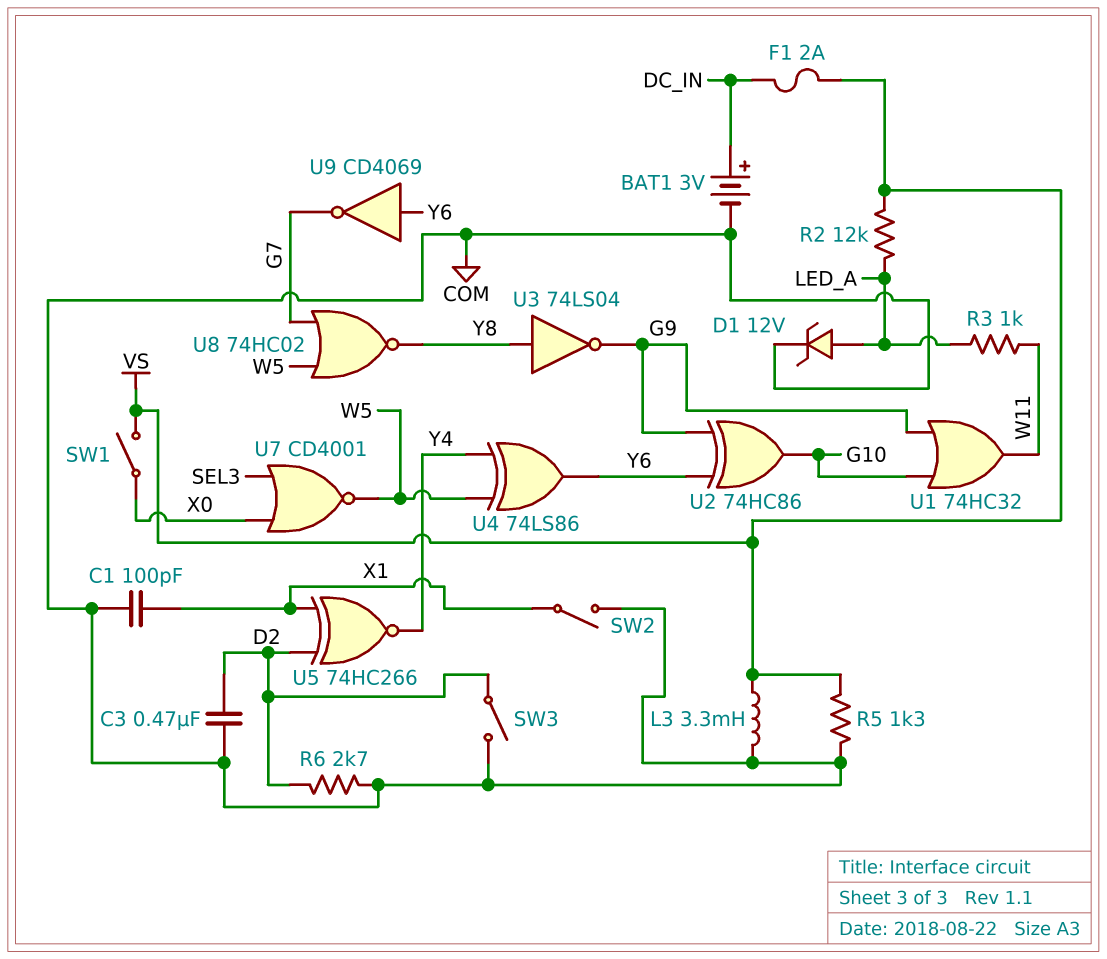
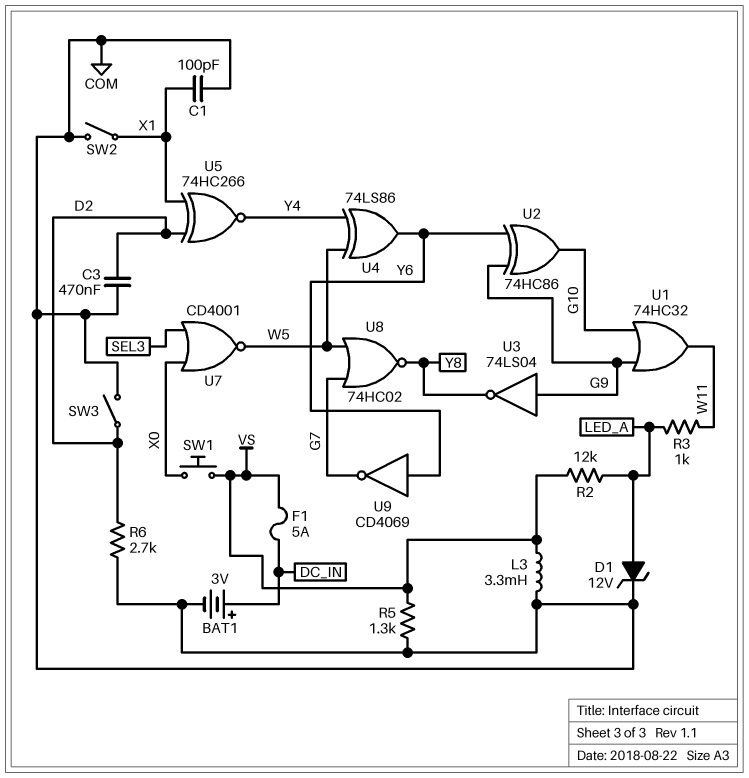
F1: 2A (DC_IN, VS) -> 5A (DC_IN, VS)
SW1: switch (VS, X0) -> button (VS, X0)
U3: NOT 74LS04 (in Y8, out G9) -> NOT 74LS04 (in G9, out Y8)

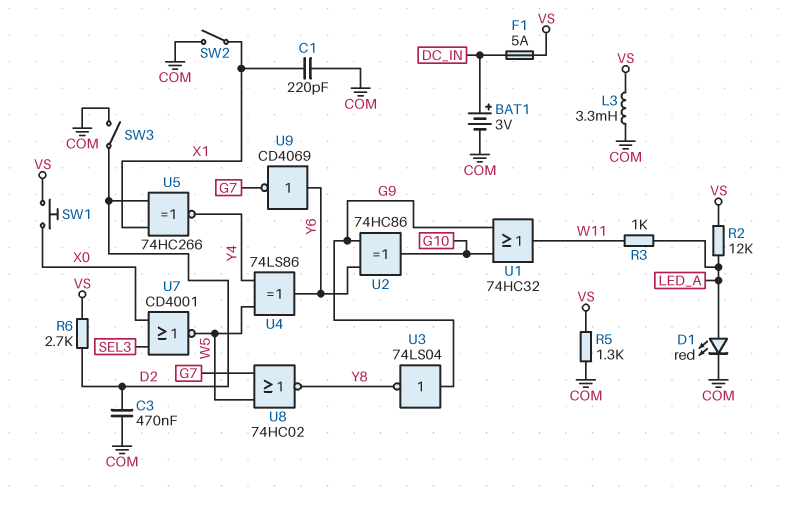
C1: 100pF (COM, X1) -> 220pF (COM, X1)
D1: zener 12V (A LED_A, K COM) -> LED red (A LED_A, K COM)
R6: 2.7k (COM, D2) -> 2.7k (D2, VS)

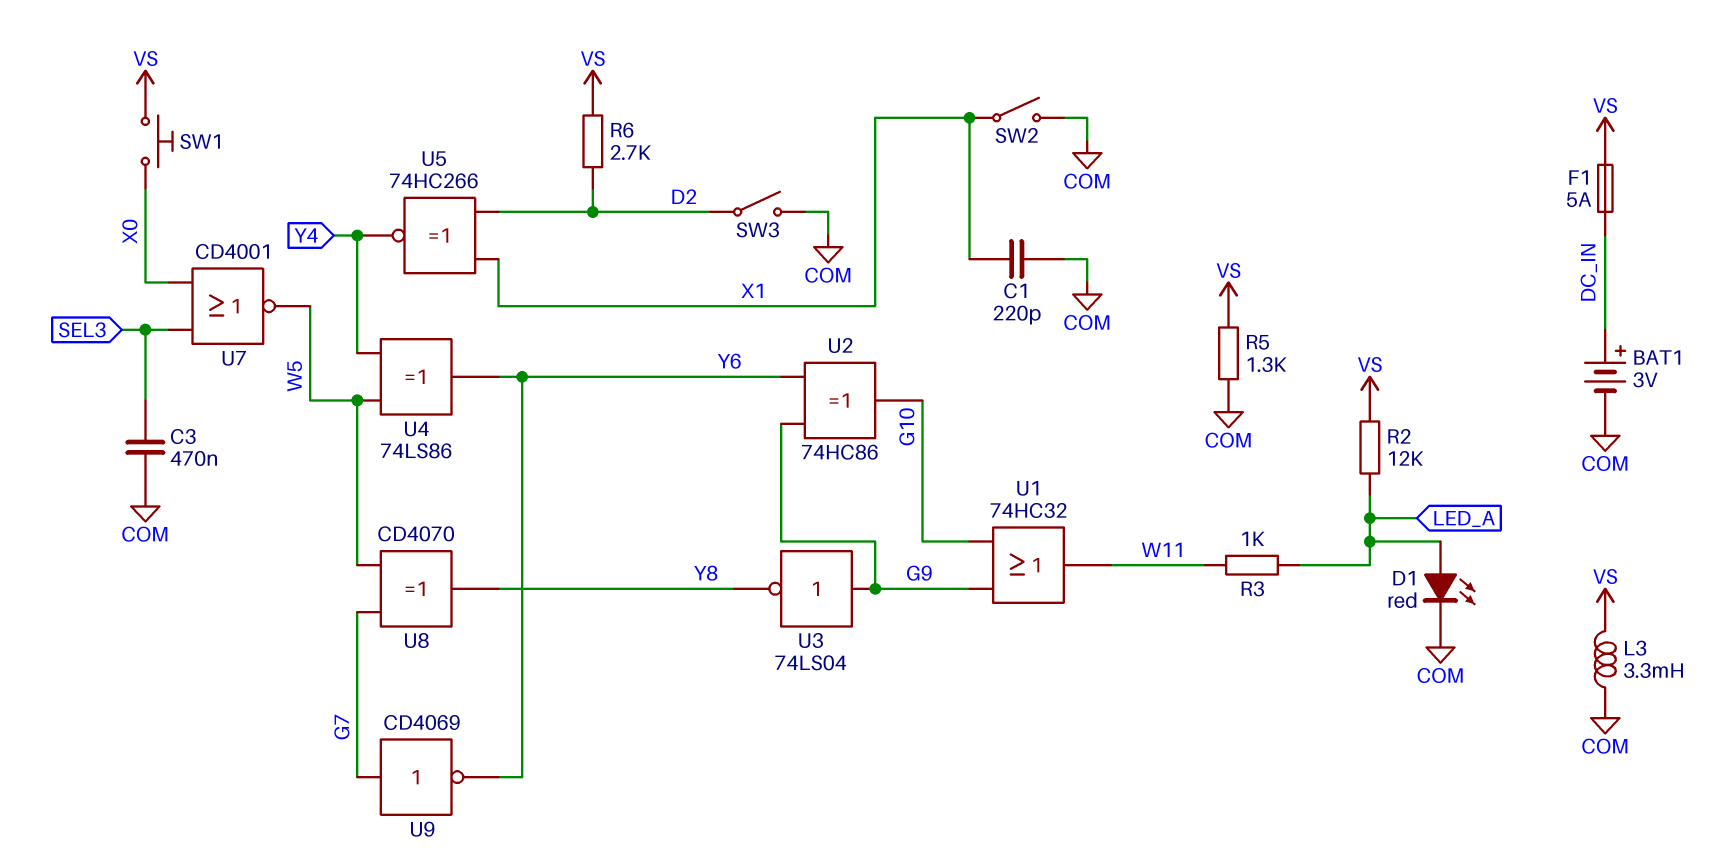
C3: 470nF (COM, D2) -> 470nF (COM, SEL3)
U8: NOR 74HC02 (in G7, in W5, out Y8) -> XOR CD4070 (in G7, in W5, out Y8)
U9: NOT CD4069 (in Y6, out G7) -> NOT CD4069 (in G7, out Y6)

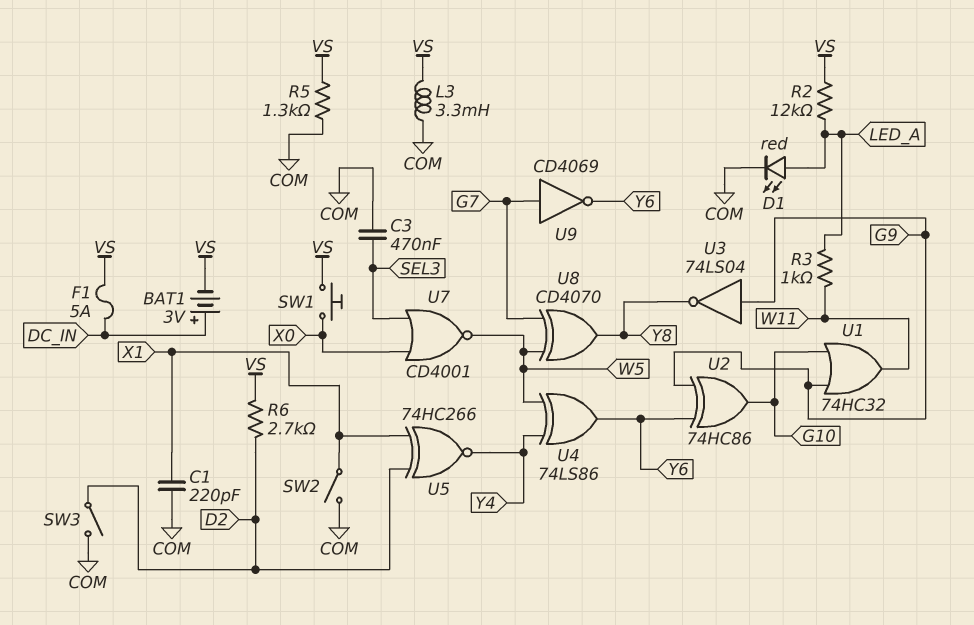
BAT1: 3V (plus DC_IN, minus COM) -> 3V (plus DC_IN, minus VS)

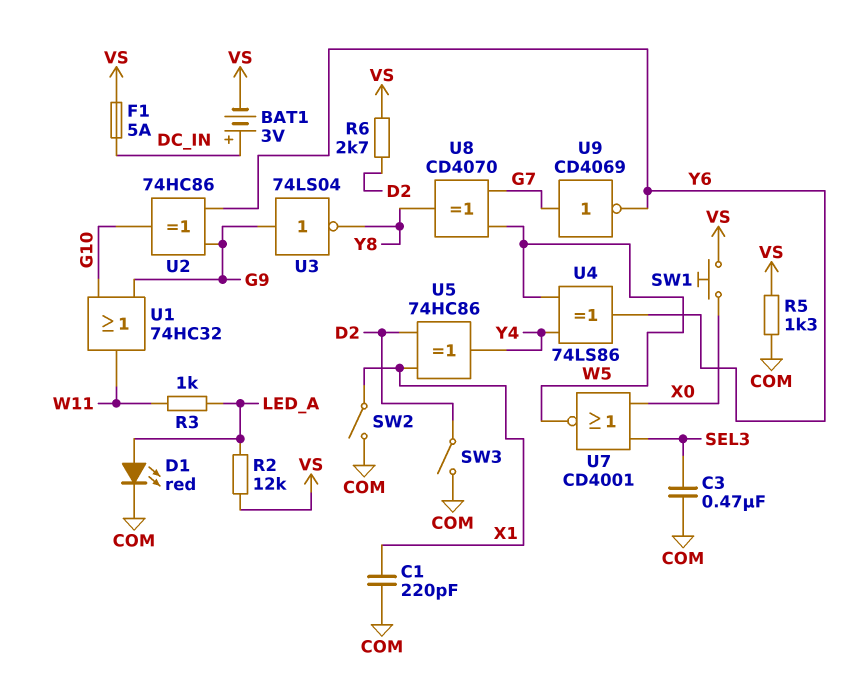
L3: 3.3mH (COM, VS) -> none
U5: XNOR 74HC266 (in D2, in X1, out Y4) -> XOR 74HC86 (in D2, in X1, out Y4)

